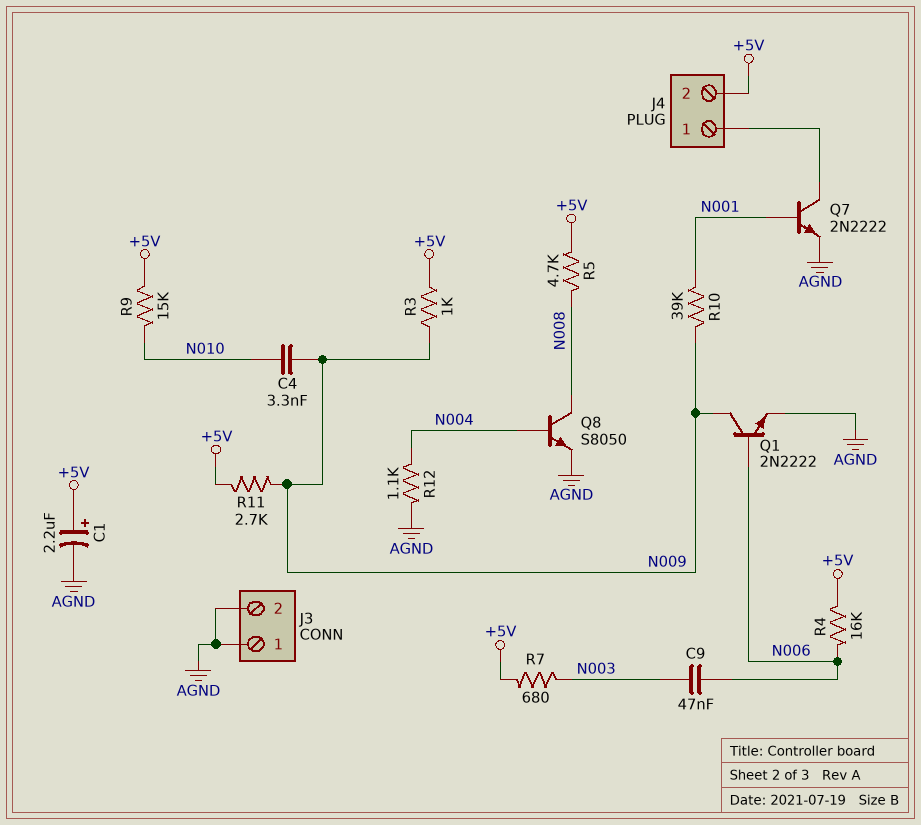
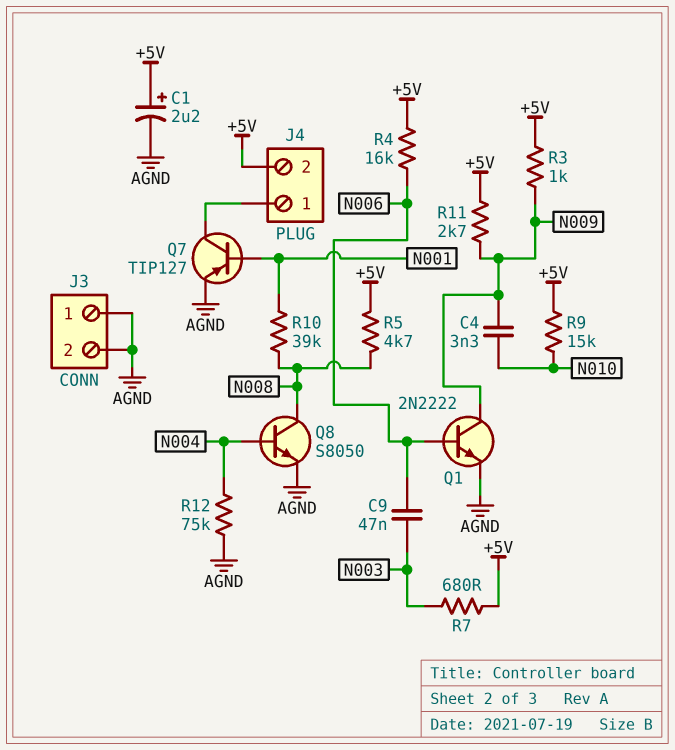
Q7: NPN 2N2222 (B N001, C J4/1, E AGND) -> PNP TIP127 (B N001, C J4/1, E AGND)
R10: 39k (N001, N009) -> 39k (N001, N008)
R12: 1.1k (AGND, N004) -> 75k (AGND, N004)

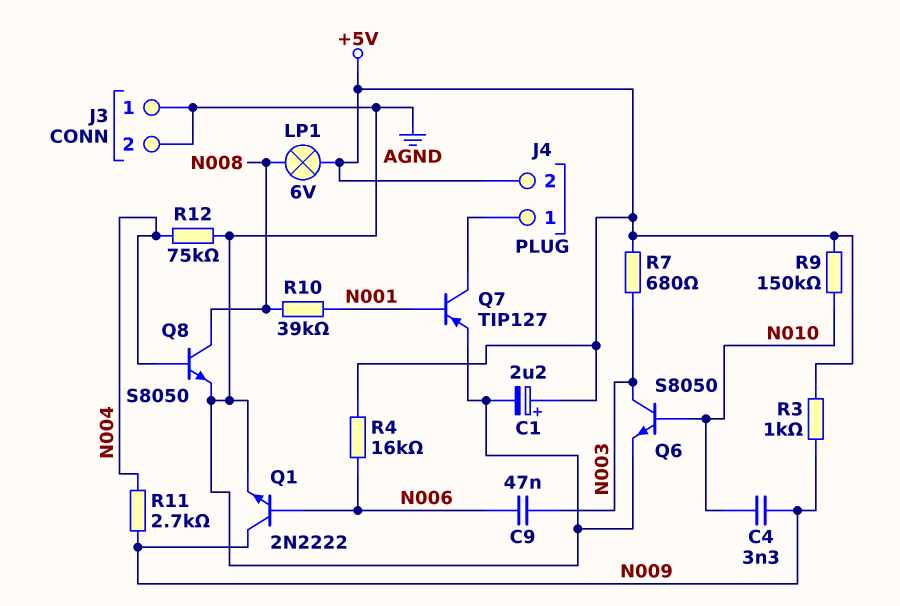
LP1: none -> lamp 6V (+5V, N008)
Q6: none -> NPN S8050 (B N010, C N003, E AGND)
R5: 4.7k (+5V, N008) -> none
R9: 15k (+5V, N010) -> 150k (+5V, N010)
R11: 2.7k (+5V, N009) -> 2.7k (N004, N009)

